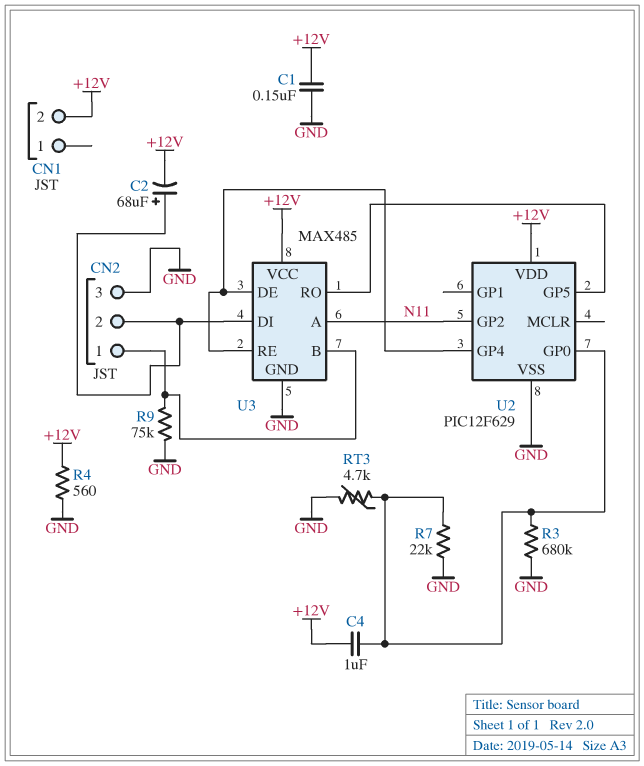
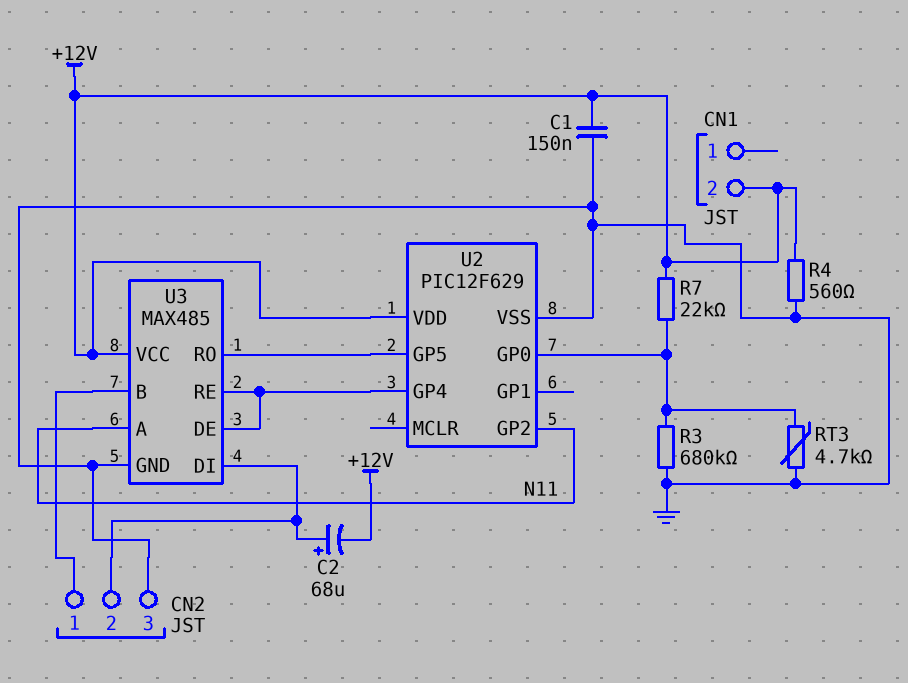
C4: 1uF (+12V, U2/GP0) -> none
R7: 22k (GND, U2/GP0) -> 22k (+12V, U2/GP0)
R9: 75k (CN2/1, GND) -> none

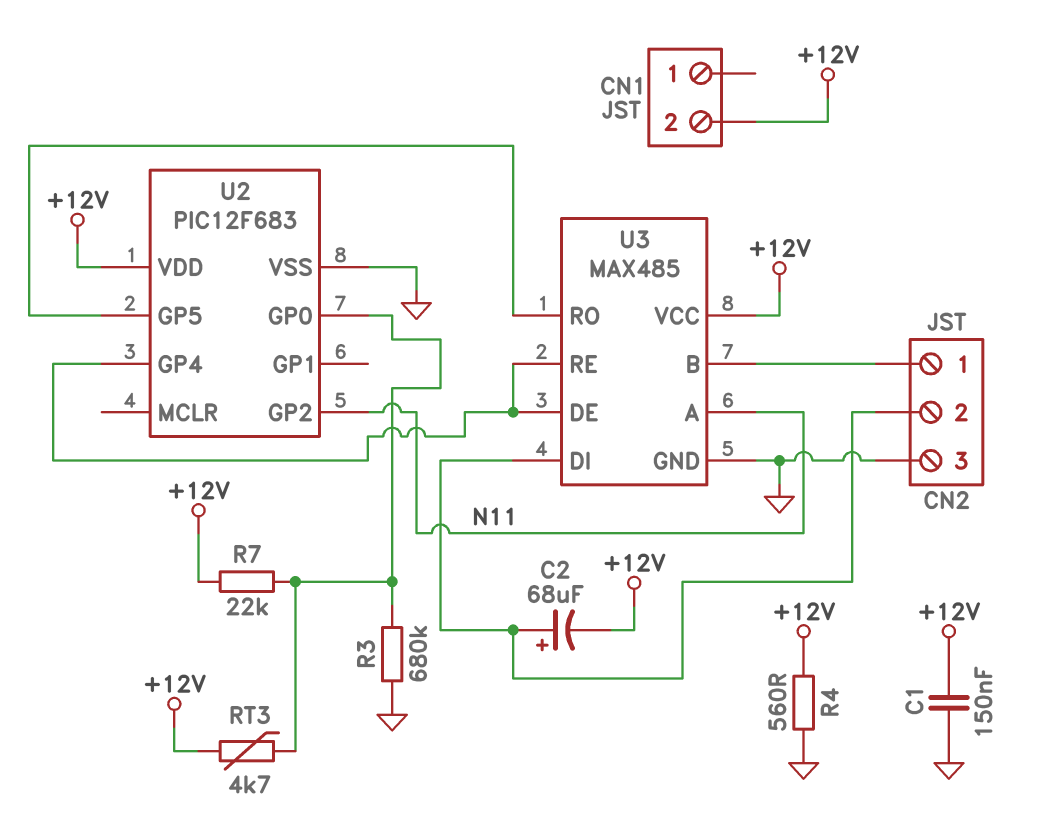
RT3: 4.7k (GND, U2/GP0) -> 4.7k (+12V, U2/GP0)
U2: PIC12F629 -> PIC12F683

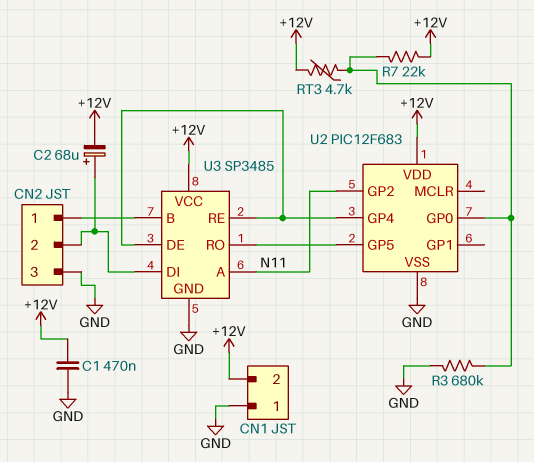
C1: 150nF (+12V, GND) -> 470nF (+12V, GND)
CN1 pin 1: none -> GND
R4: 560 (+12V, GND) -> none
U3: MAX485 -> SP3485

